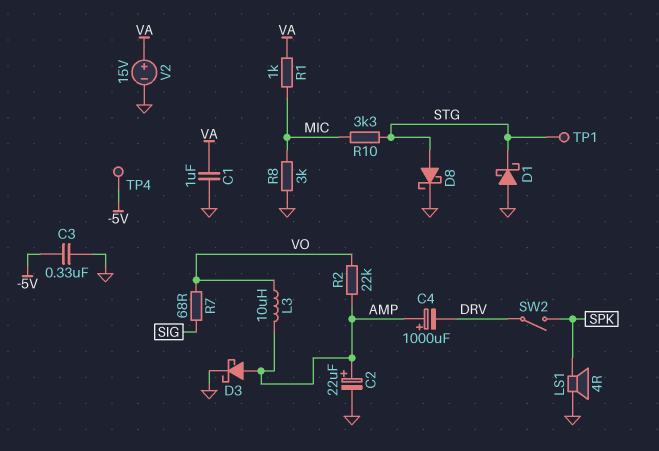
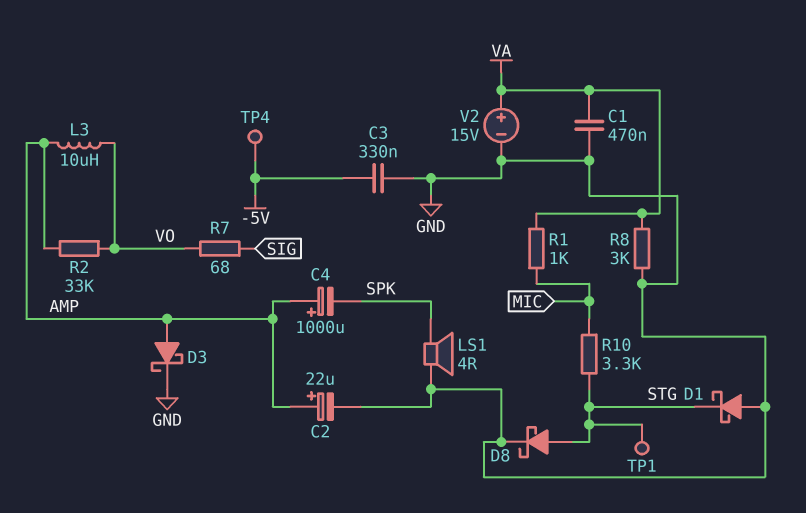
C1: 1uF (GND, VA) -> 470nF (GND, VA)
C4: 1000uF (plus AMP, minus DRV) -> 1000uF (plus AMP, minus SPK)
R2: 22k (AMP, VO) -> 33k (AMP, VO)
R8: 3k (GND, MIC) -> 3k (GND, VA)
SW2: switch (DRV, SPK) -> none

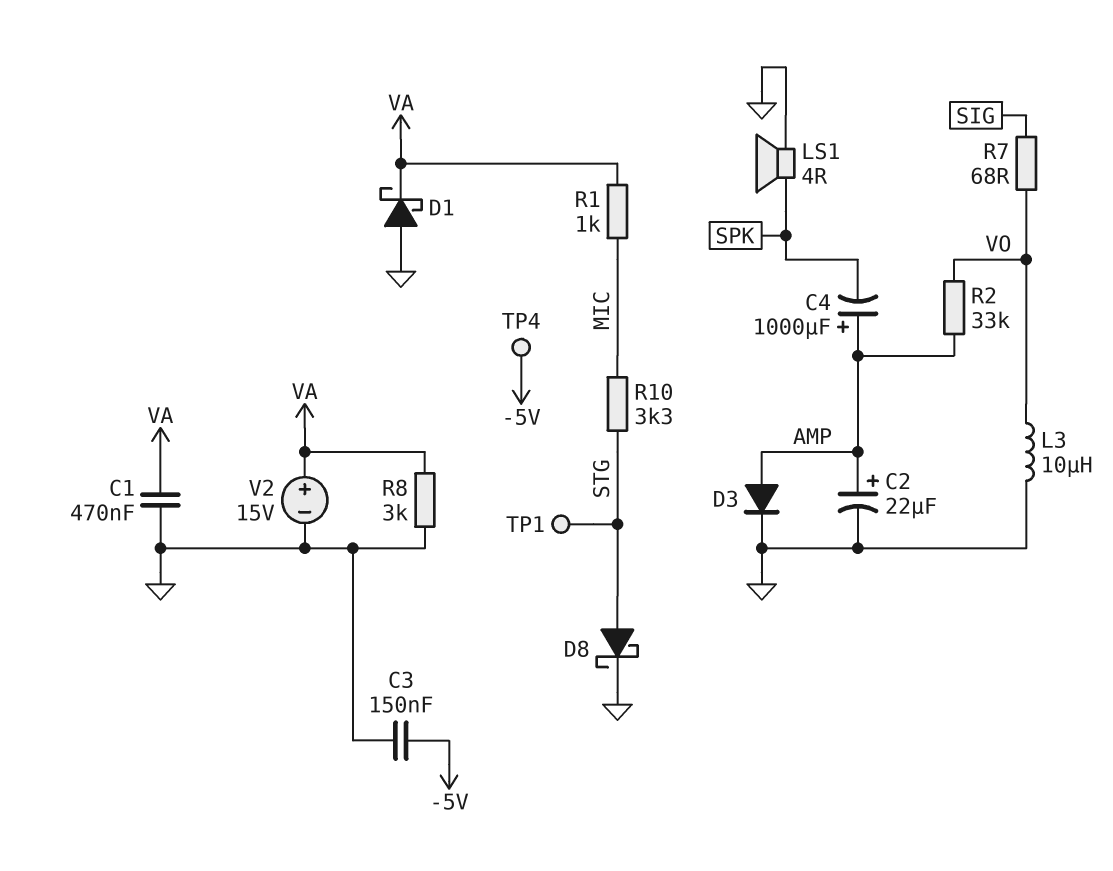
C3: 330nF (-5V, GND) -> 150nF (-5V, GND)
D1: schottky (A GND, K STG) -> schottky (A GND, K VA)
D3: schottky (A AMP, K GND) -> diode (A AMP, K GND)
L3: 10uH (AMP, VO) -> 10uH (GND, VO)

